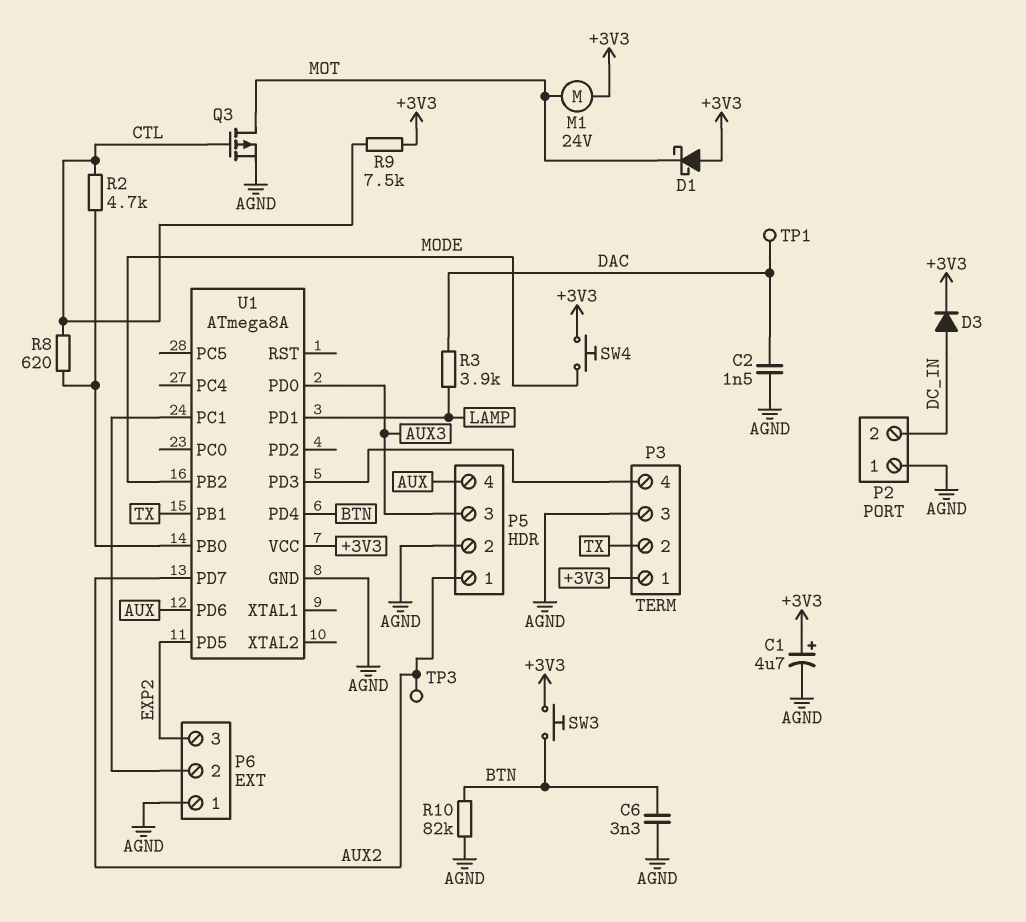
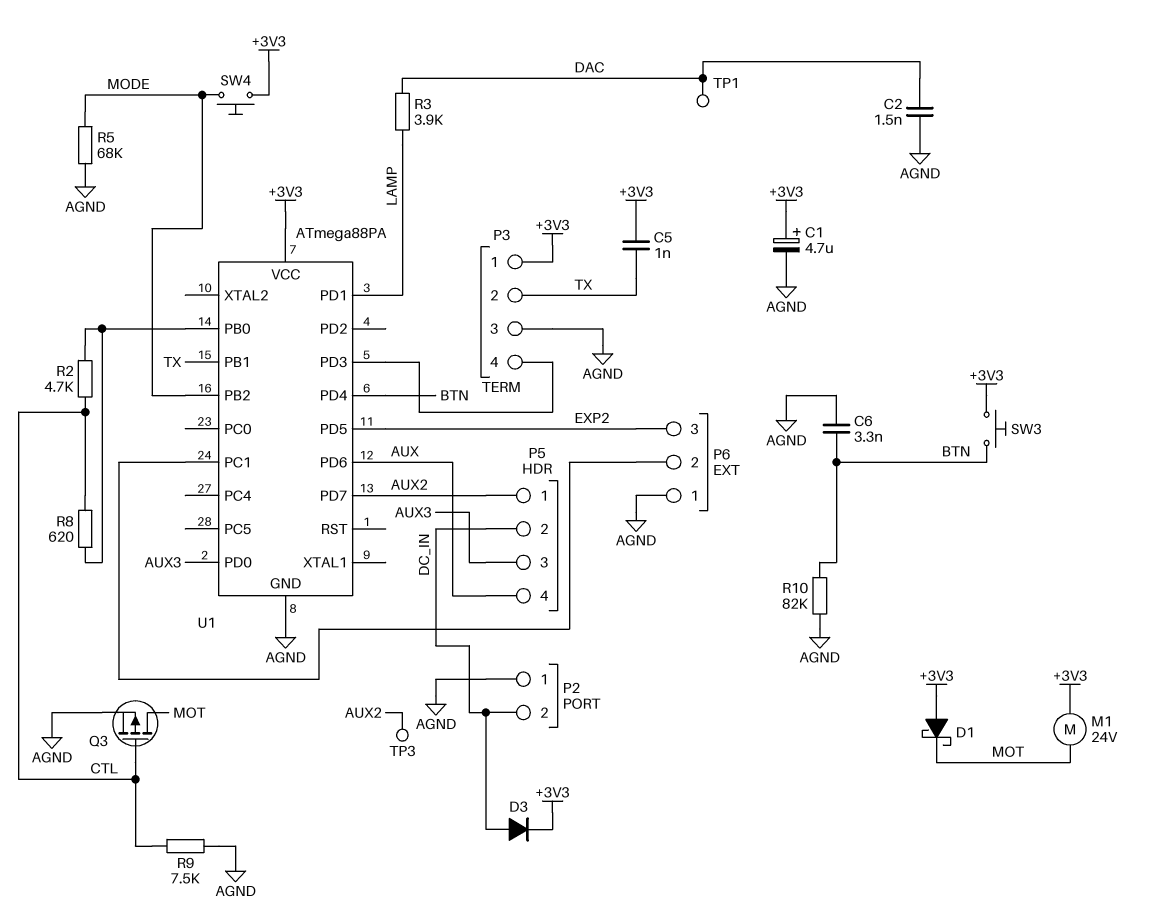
C5: none -> 1nF (+3V3, TX)
P5 pin 2: AGND -> DC_IN
R5: none -> 68k (AGND, MODE)
R9: 7.5k (+3V3, CTL) -> 7.5k (AGND, CTL)
U1: ATmega8A -> ATmega88PA

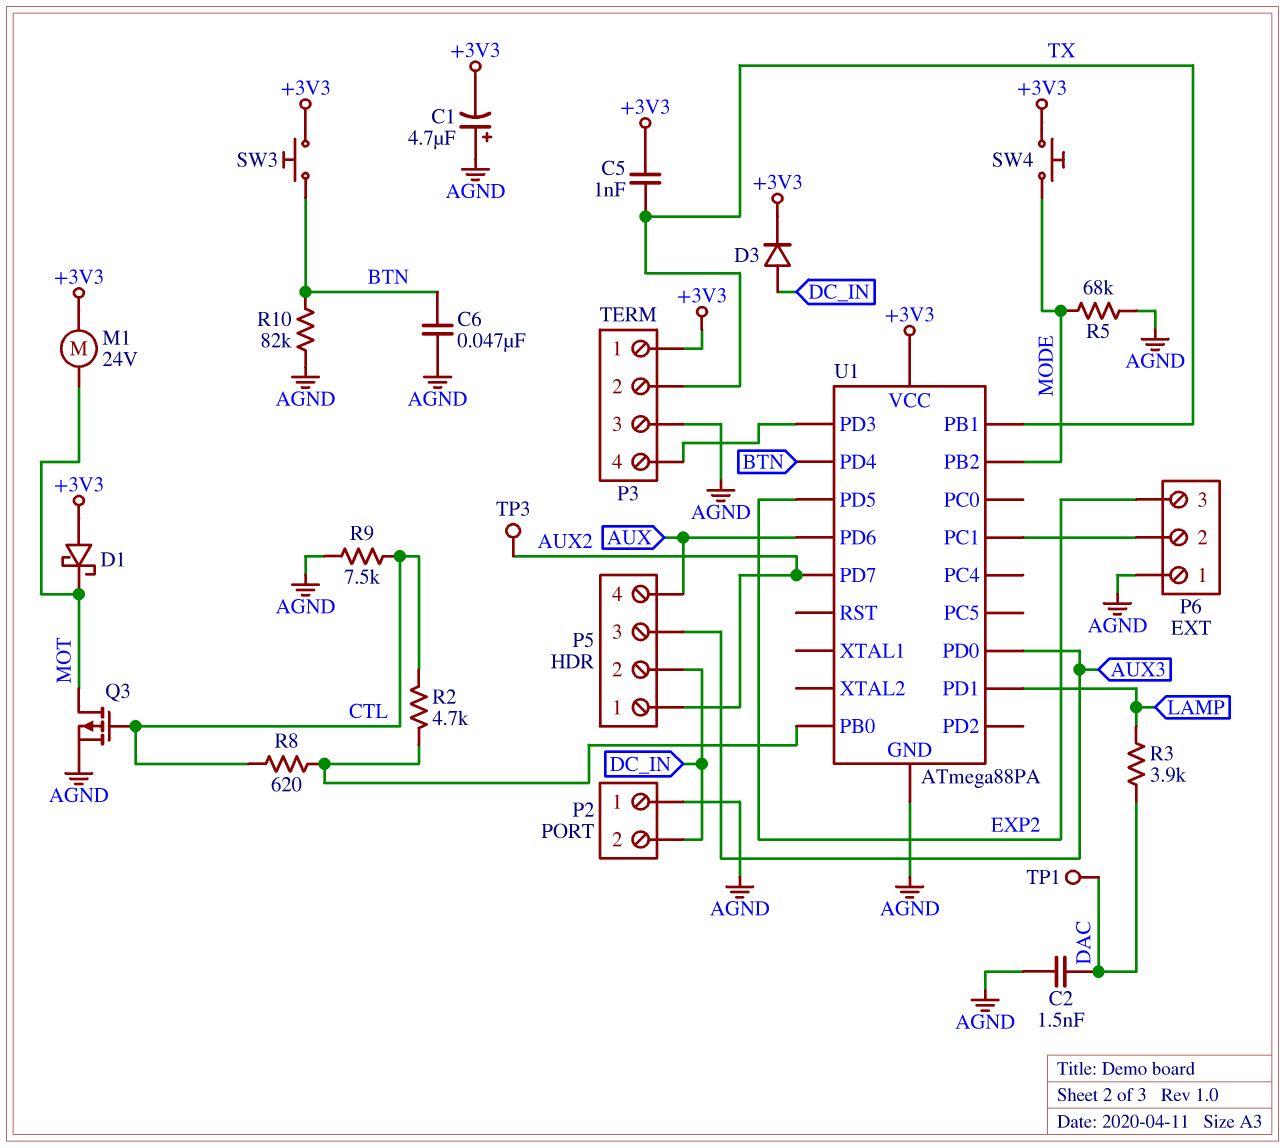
C1: 4.7uF (plus +3V3, minus AGND) -> 4.7uF (plus AGND, minus +3V3)
C6: 3.3nF (AGND, BTN) -> 47nF (AGND, BTN)

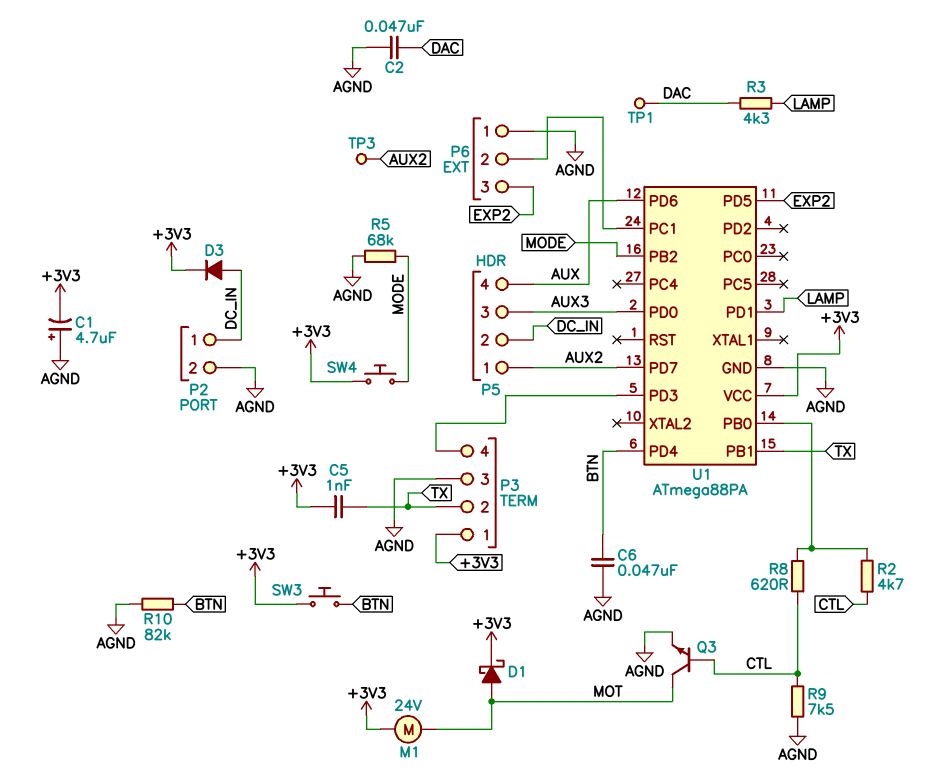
C2: 1.5nF (AGND, DAC) -> 47nF (AGND, DAC)
D1: schottky (A +3V3, K MOT) -> schottky (A MOT, K +3V3)
P2 pin 1: AGND -> DC_IN
P2 pin 2: DC_IN -> AGND
Q3: PMOS (G CTL, D MOT, S AGND) -> NPN (B CTL, C MOT, E AGND)
R3: 3.9k (DAC, LAMP) -> 4.3k (DAC, LAMP)

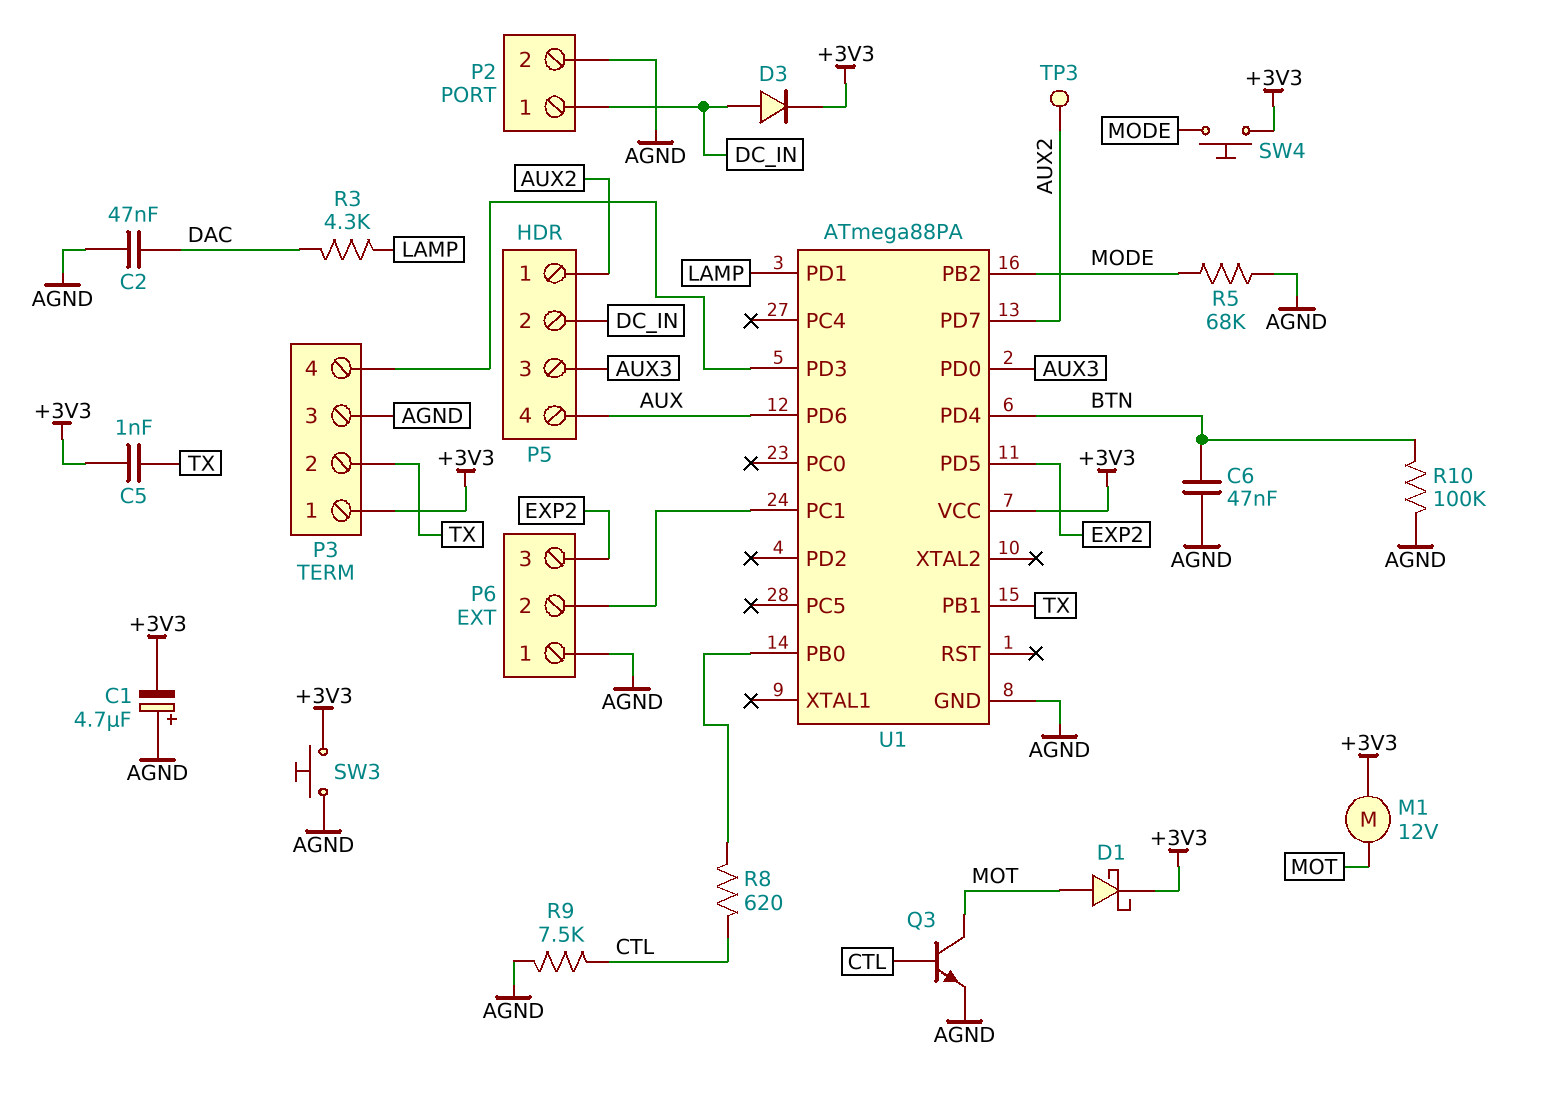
M1: motor 24V (+3V3, MOT) -> motor 12V (+3V3, MOT)
R2: 4.7k (CTL, U1/PB0) -> none
R10: 82k (AGND, BTN) -> 100k (AGND, BTN)
SW3: button (+3V3, BTN) -> button (+3V3, AGND)
TP1: test point (DAC) -> none

